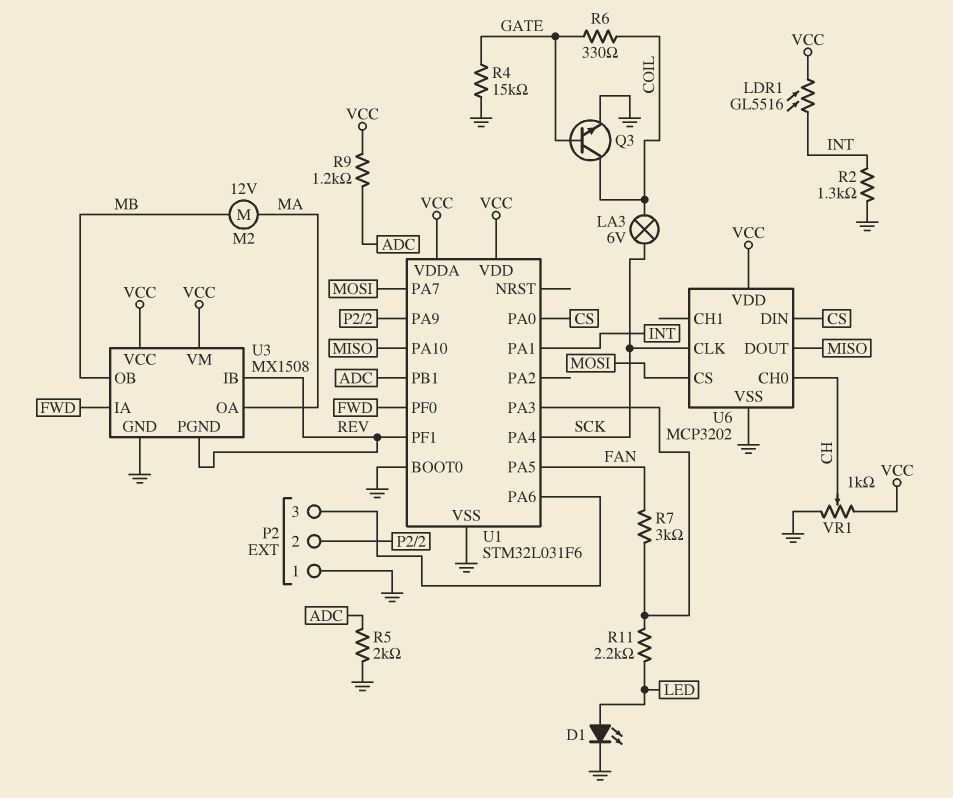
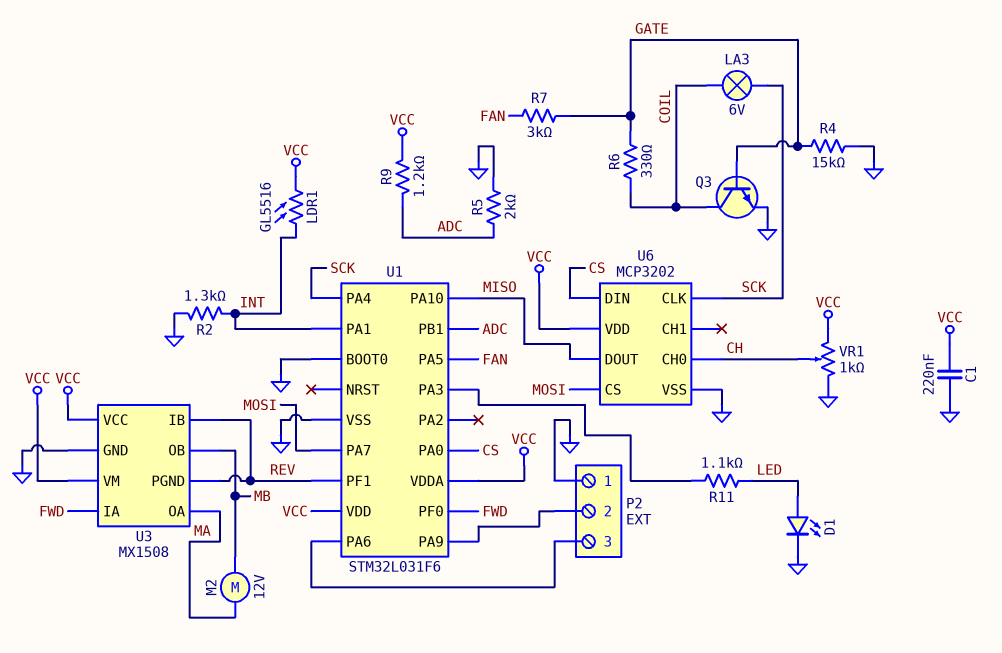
C1: none -> 220nF (GND, VCC)
R7: 3k (FAN, U1/PA3) -> 3k (FAN, GATE)
R11: 2.2k (LED, U1/PA3) -> 1.1k (LED, U1/PA3)

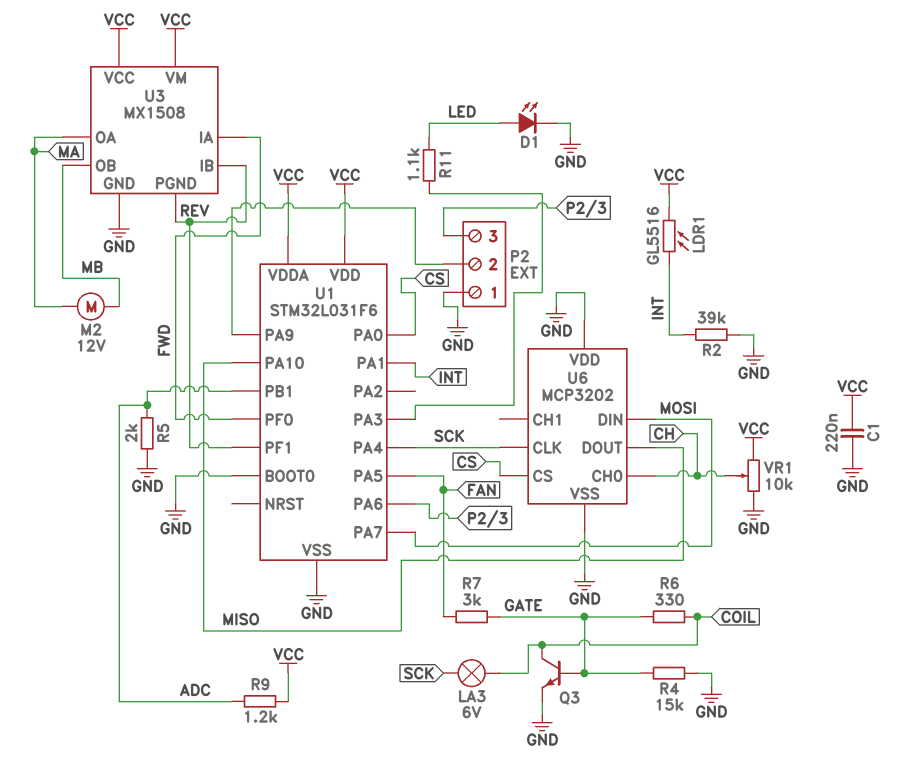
R2: 1.3k (GND, INT) -> 39k (GND, INT)
U6 pin CS: MOSI -> CS
U6 pin DIN: CS -> MOSI
U6 pin VDD: VCC -> GND
VR1: 1k (GND, VCC, wiper CH) -> 10k (GND, VCC, wiper CH)

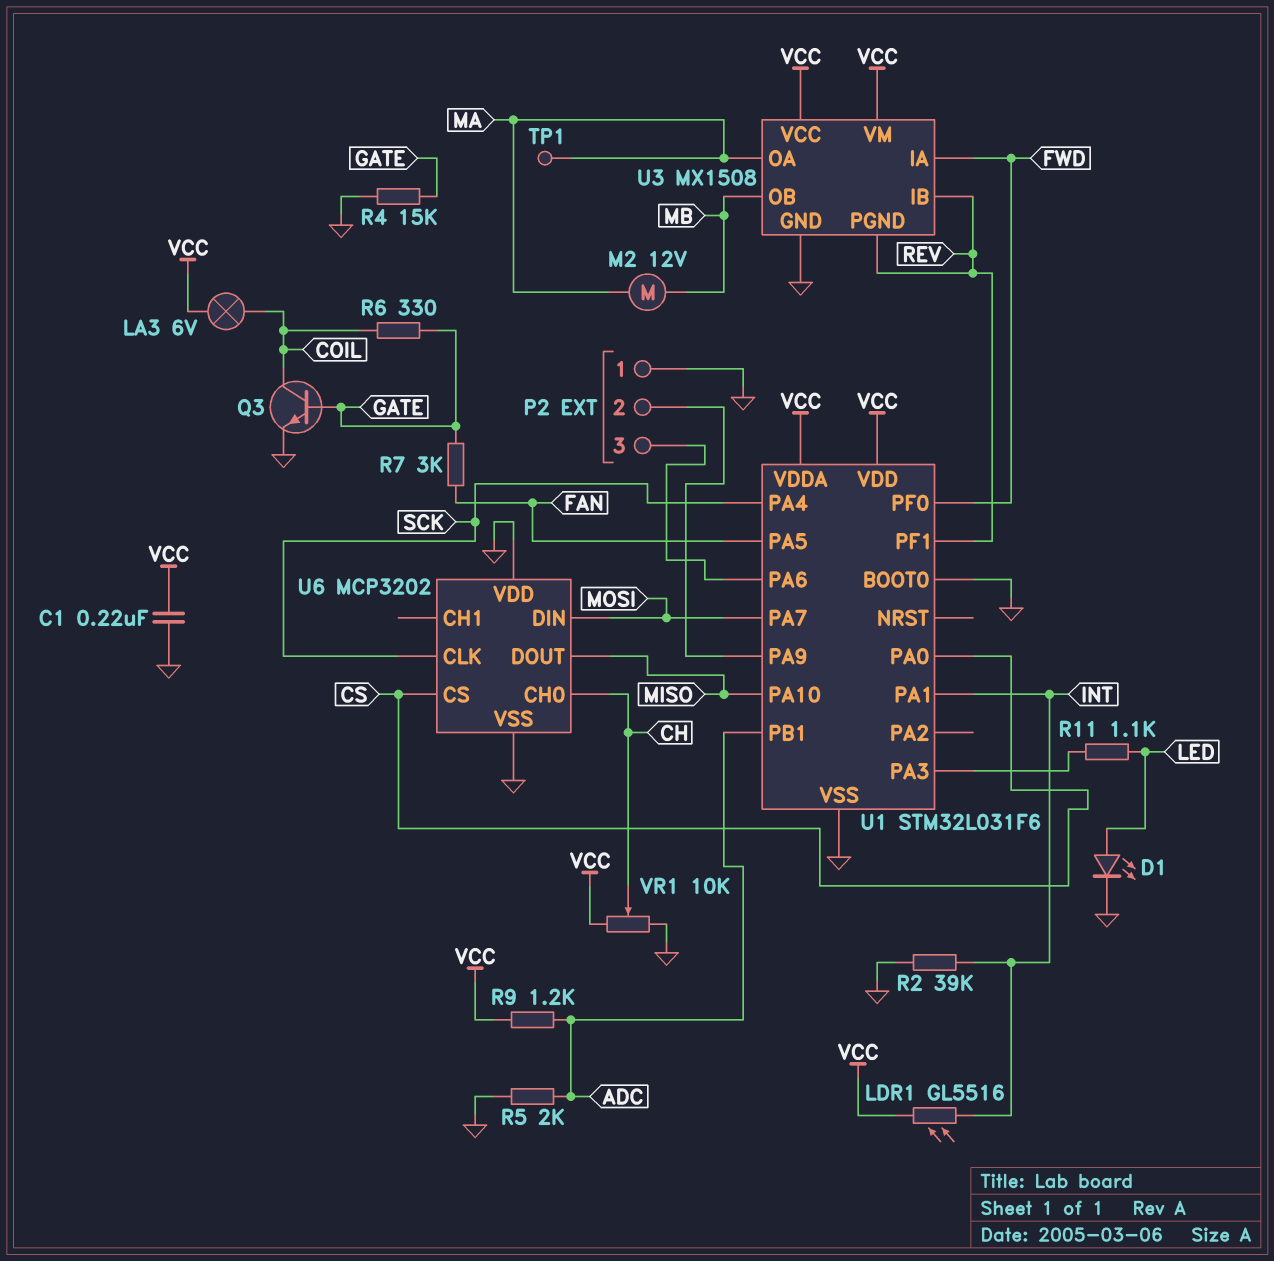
LA3: lamp 6V (COIL, SCK) -> lamp 6V (COIL, VCC)
TP1: none -> test point (MA)

